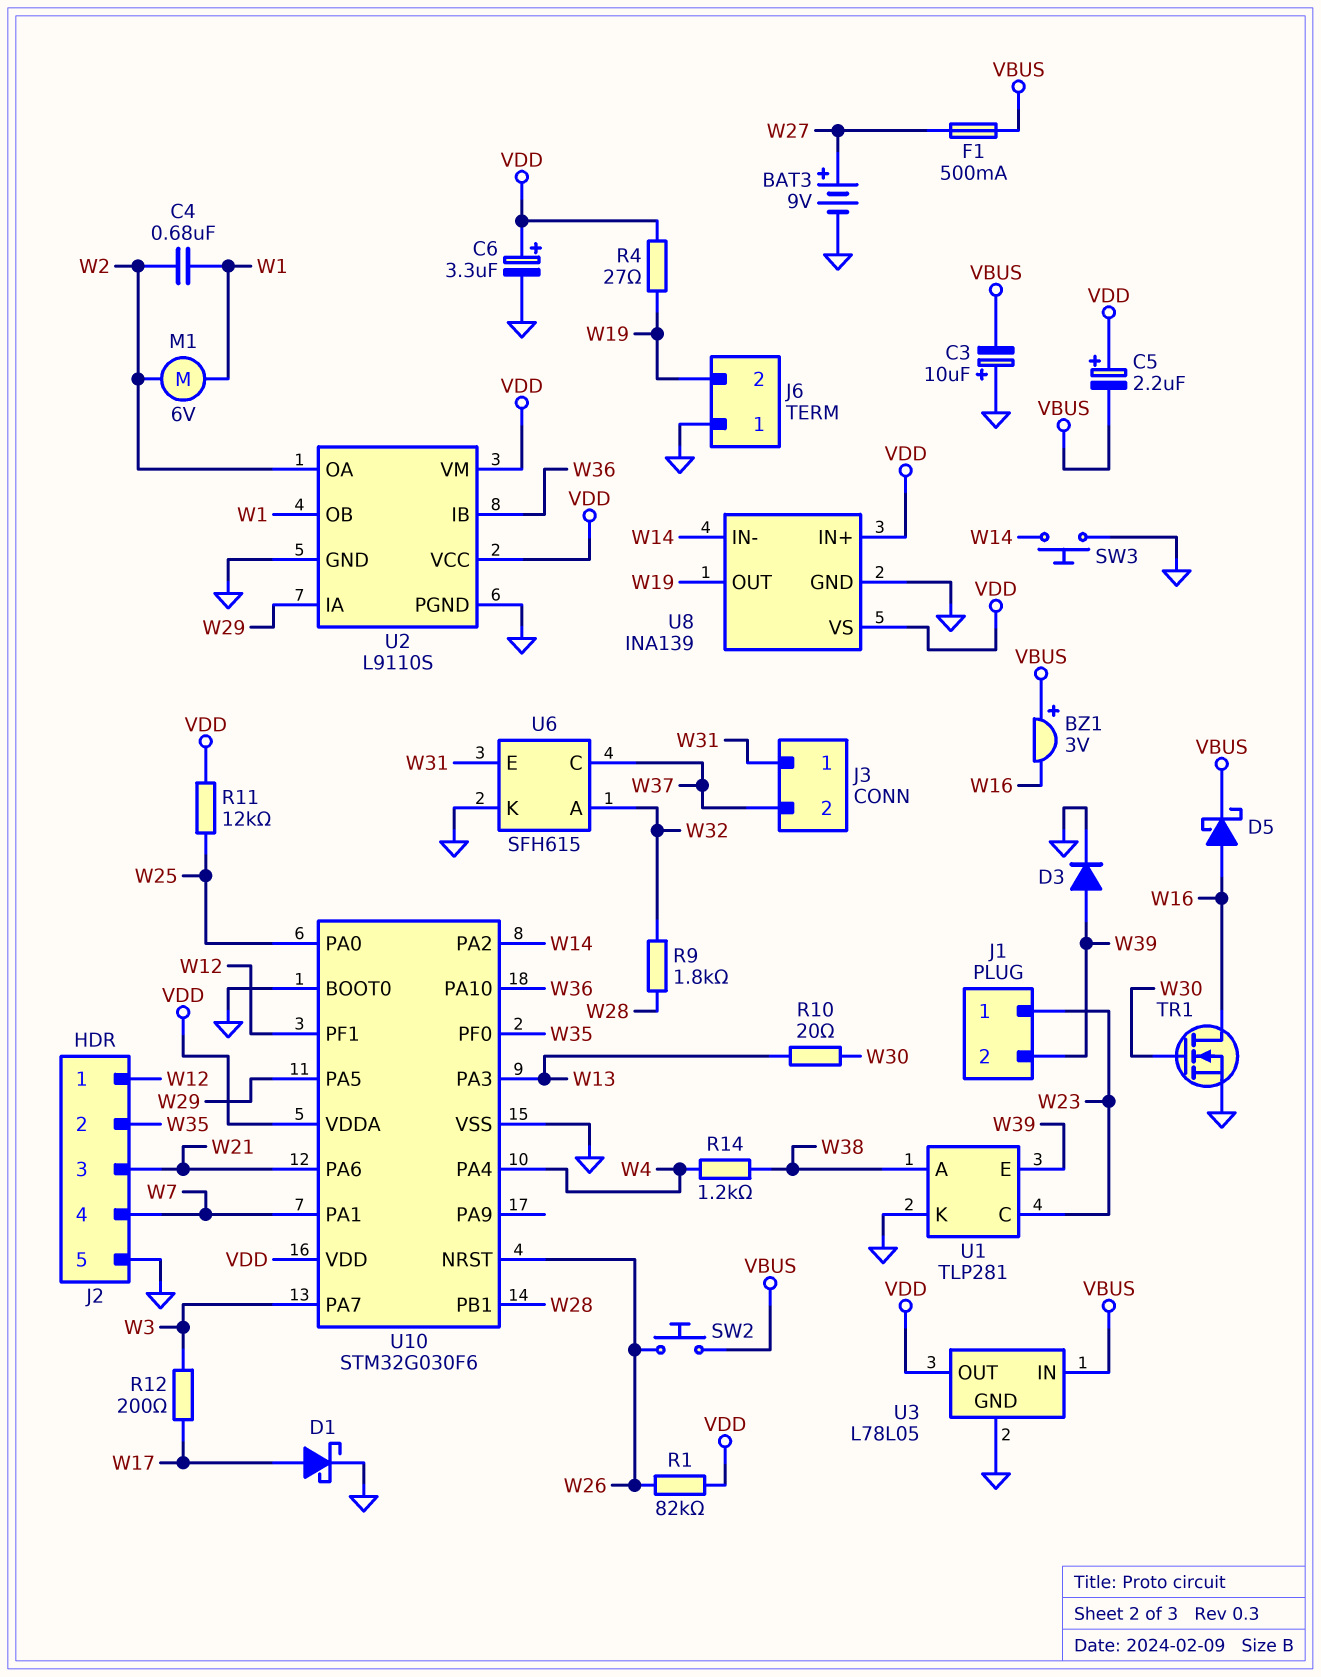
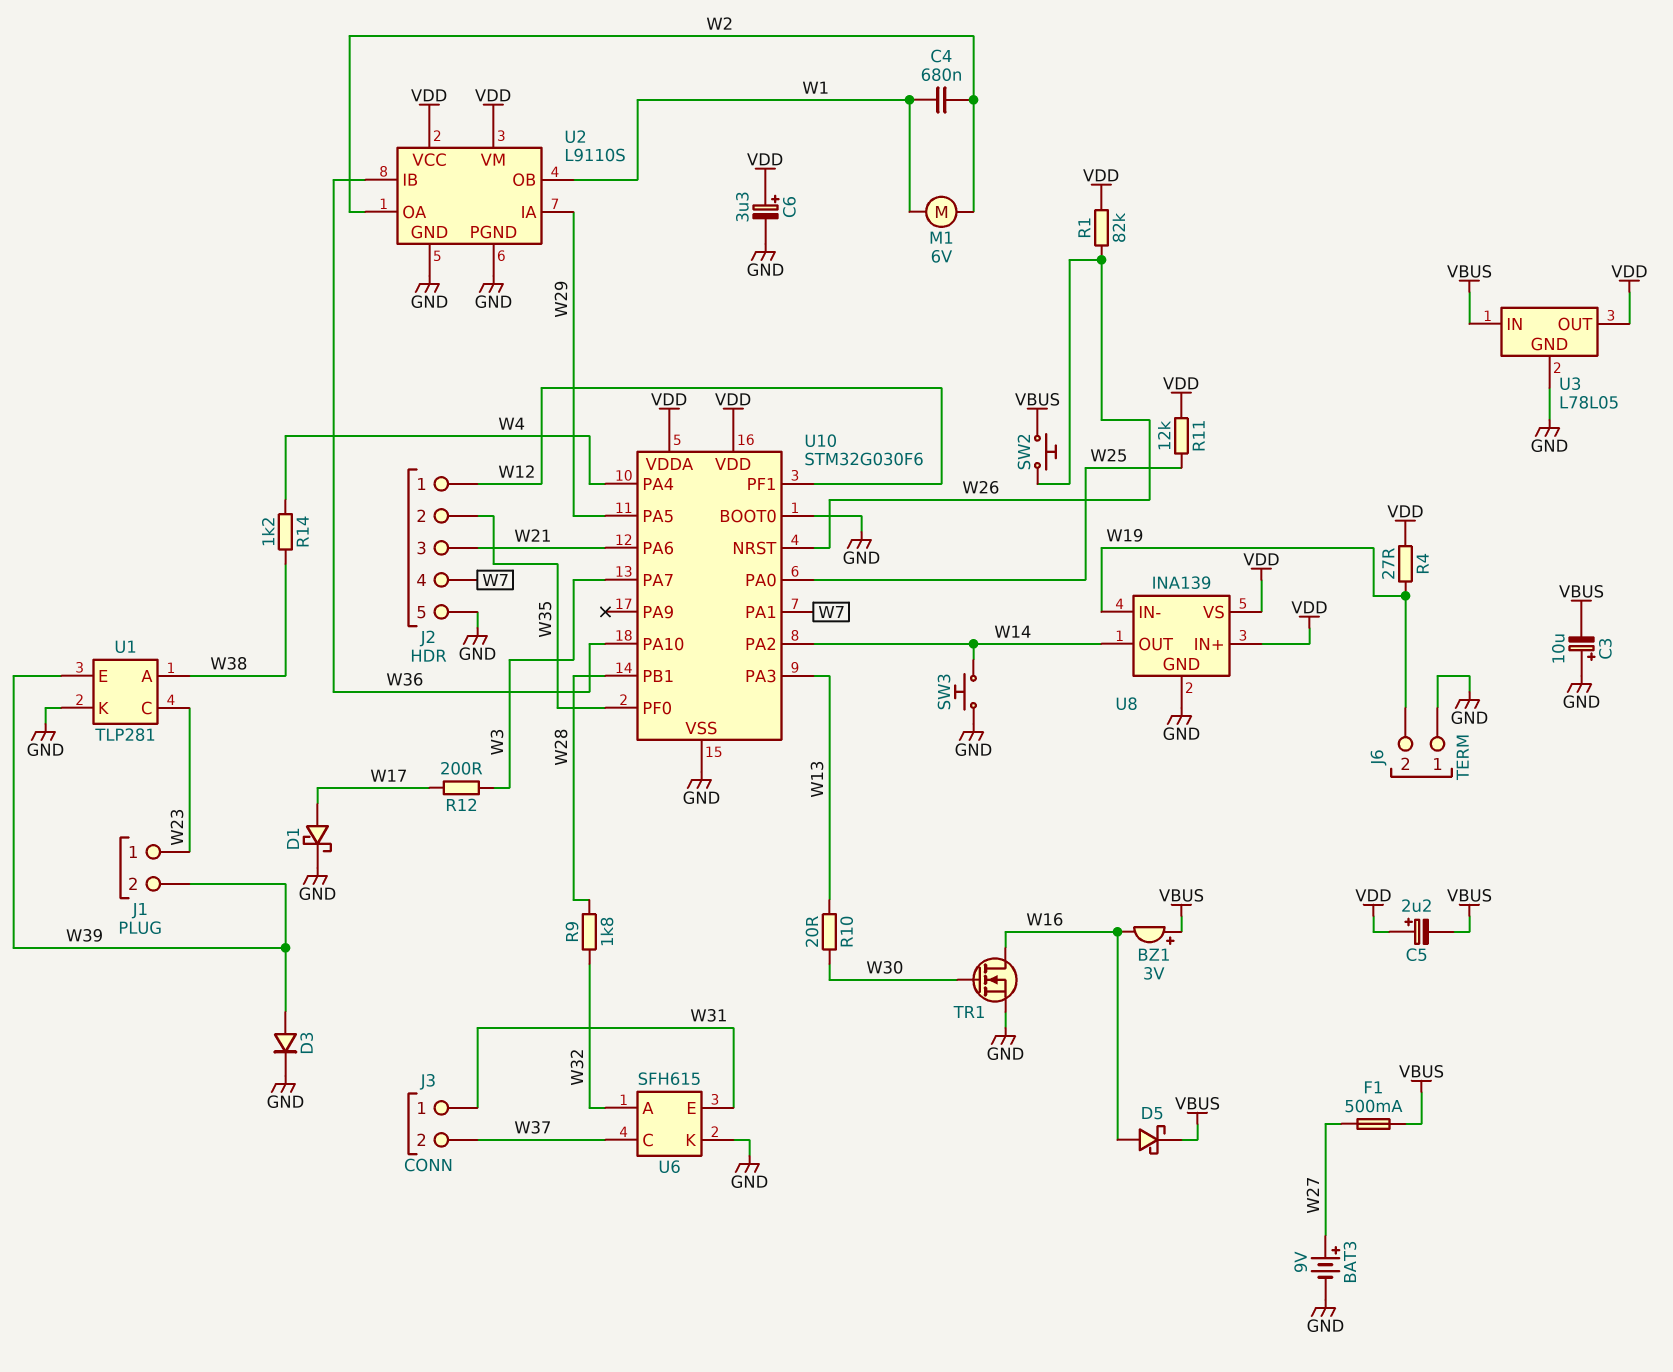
U8 pin IN-: W14 -> W19
U8 pin OUT: W19 -> W14

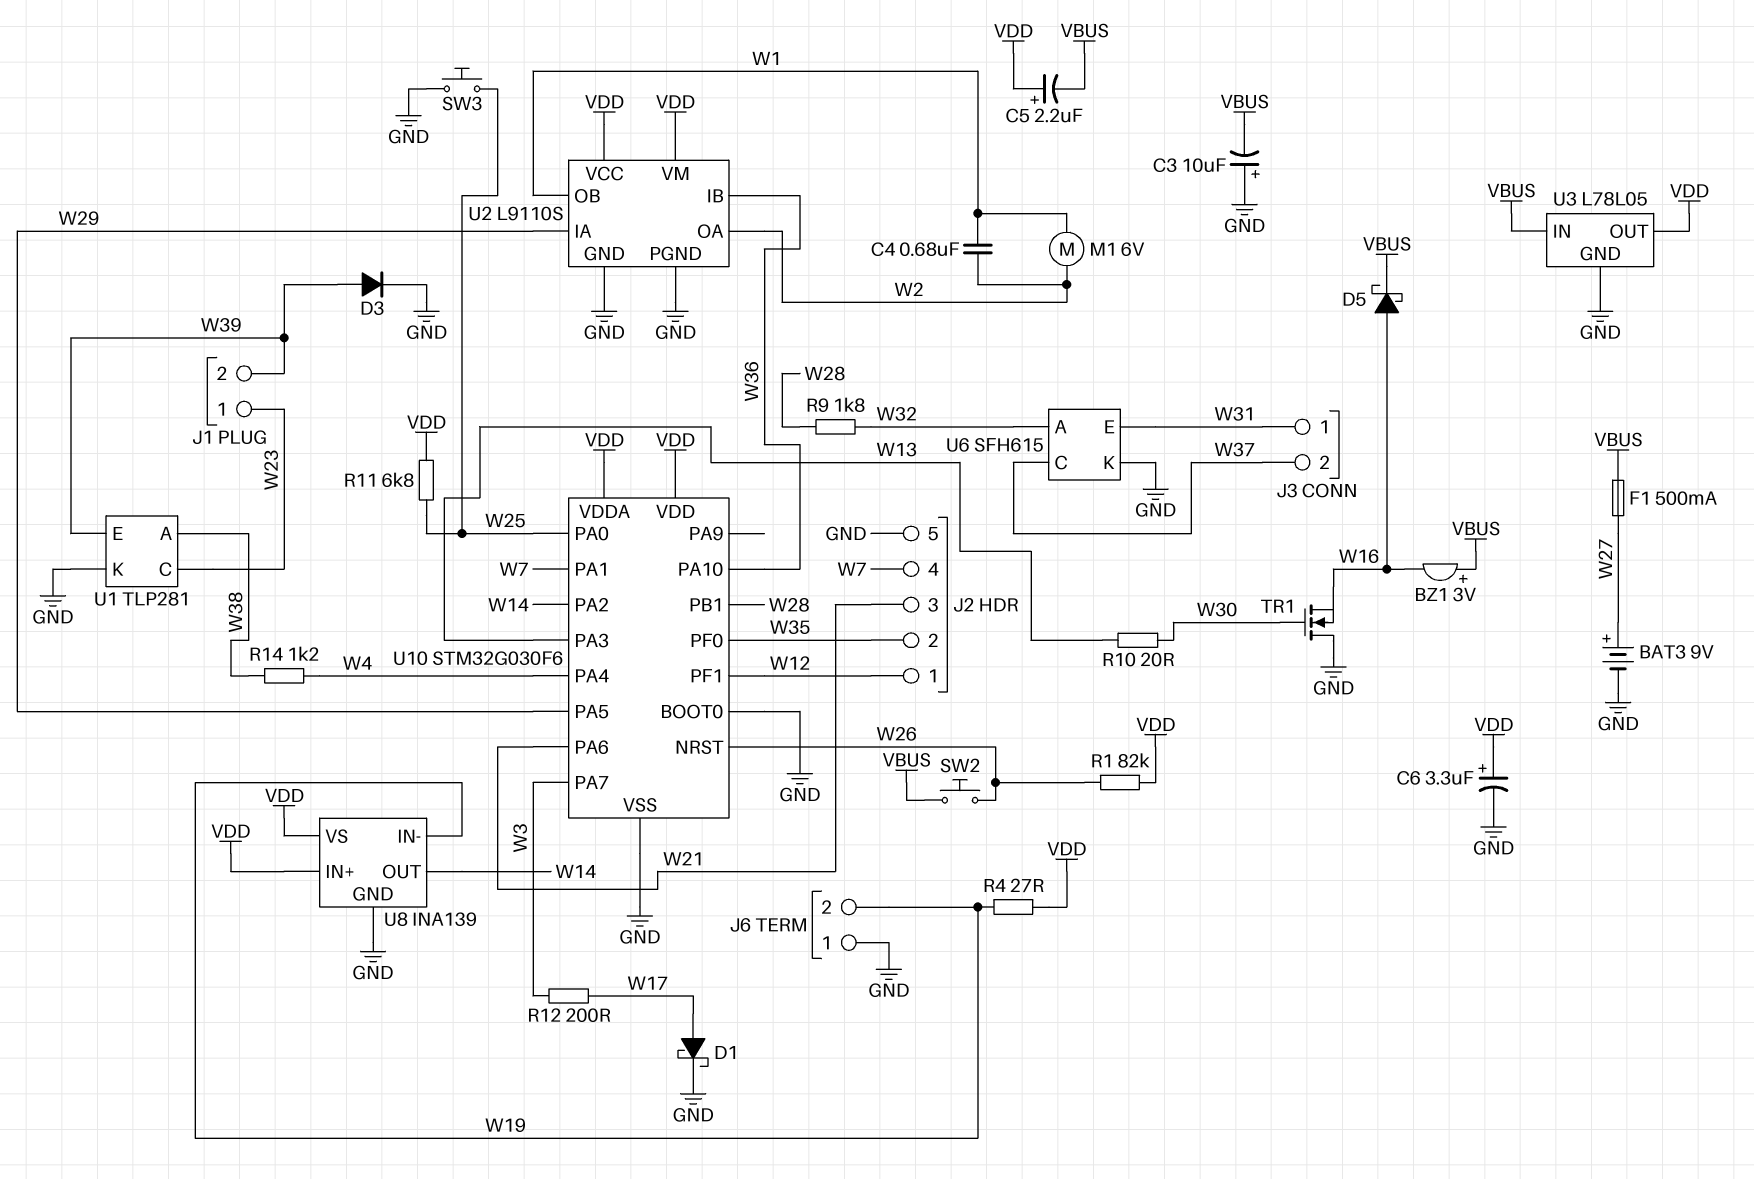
R11: 12k (VDD, W25) -> 6.8k (VDD, W25)
SW3: button (GND, W14) -> button (GND, W25)
TR1: NMOS (G W30, D W16, S GND) -> NMOS (G W30, D GND, S W16)

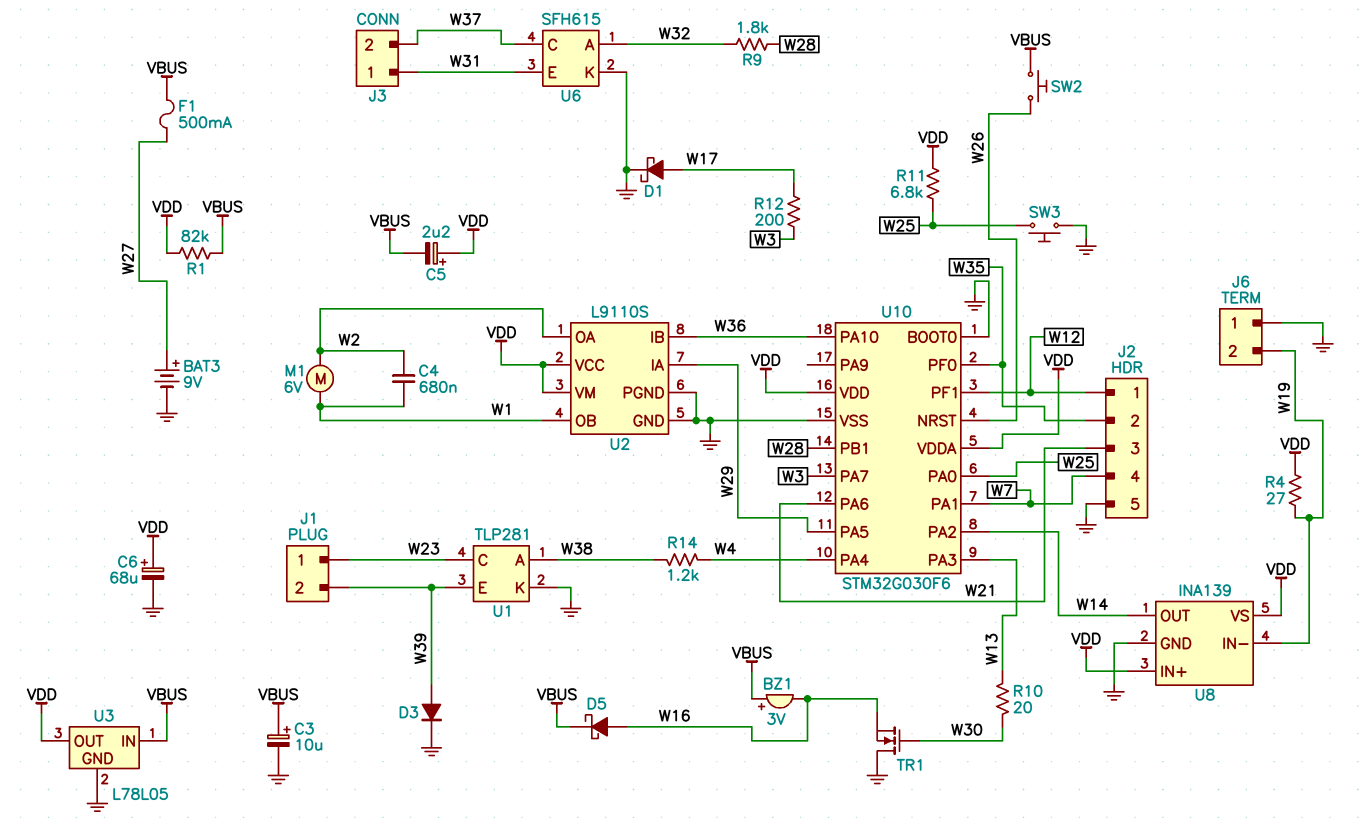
C3: 10uF (plus GND, minus VBUS) -> 10uF (plus VBUS, minus GND)
C6: 3.3uF (plus VDD, minus GND) -> 68uF (plus VDD, minus GND)
R1: 82k (VDD, W26) -> 82k (VBUS, VDD)

